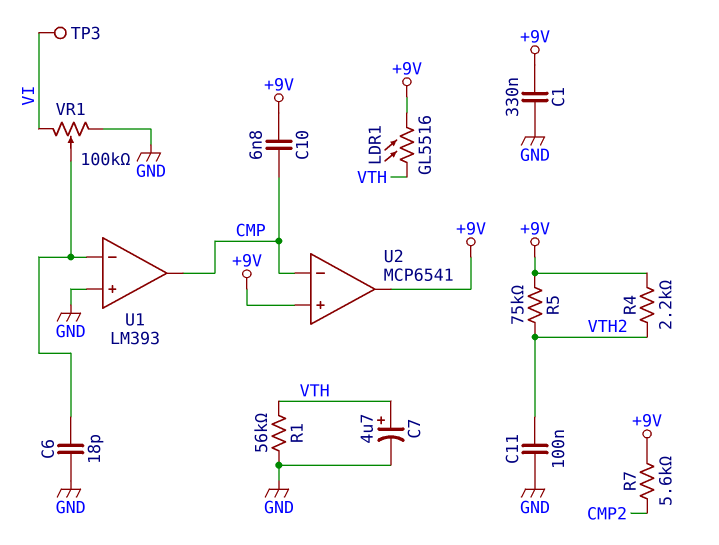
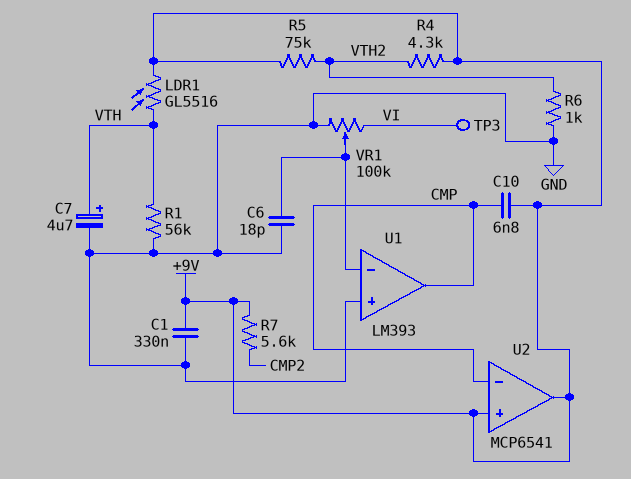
C11: 100nF (GND, VTH2) -> none
R4: 2.2k (+9V, VTH2) -> 4.3k (+9V, VTH2)
R6: none -> 1k (GND, VTH2)

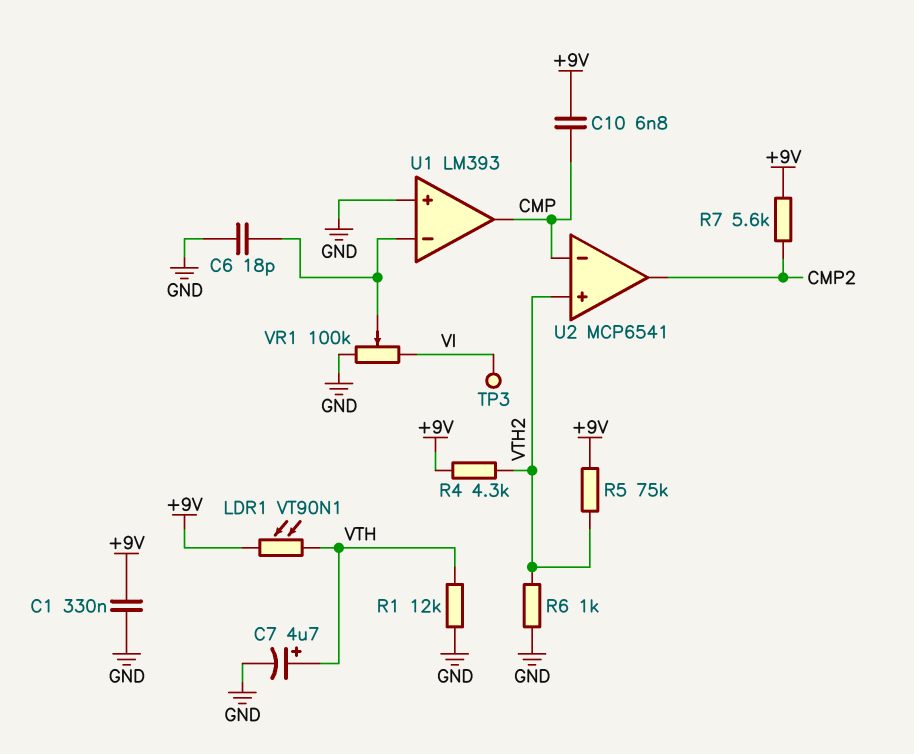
LDR1: GL5516 (+9V, VTH) -> VT90N1 (+9V, VTH)
R1: 56k (GND, VTH) -> 12k (GND, VTH)
U2 pin in+: +9V -> VTH2
U2 pin out: +9V -> CMP2

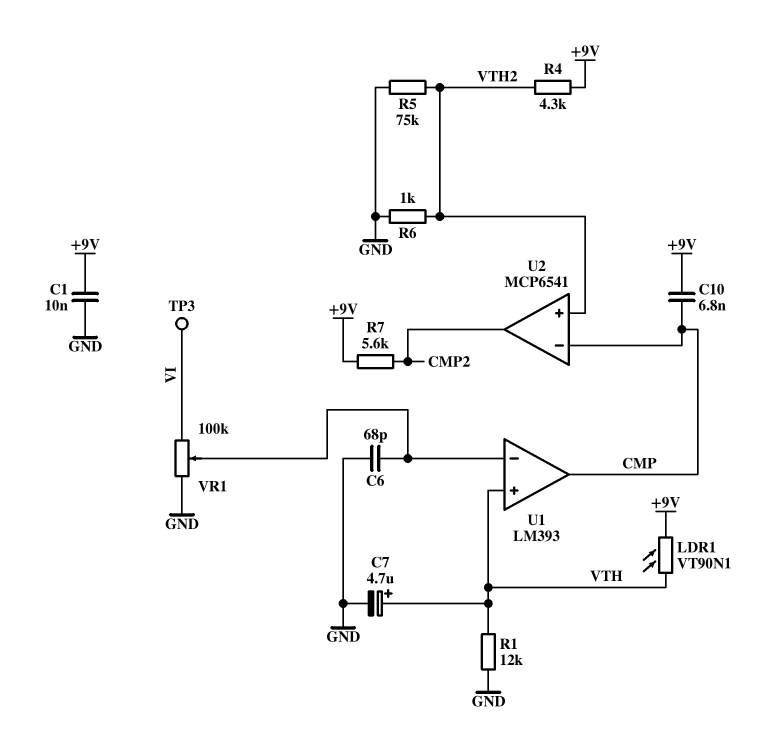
C1: 330nF (+9V, GND) -> 10nF (+9V, GND)
C6: 18pF (GND, U1/in-) -> 68pF (GND, U1/in-)
R5: 75k (+9V, VTH2) -> 75k (GND, VTH2)
U1 pin in+: GND -> VTH

